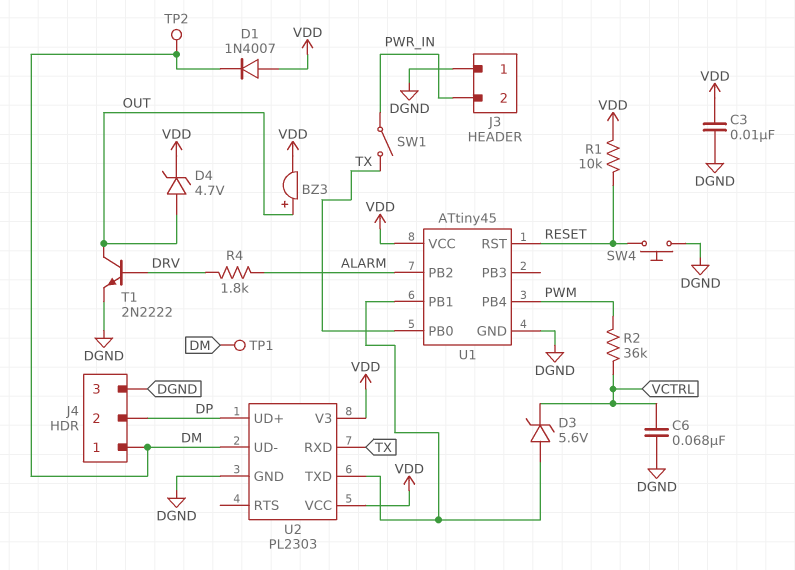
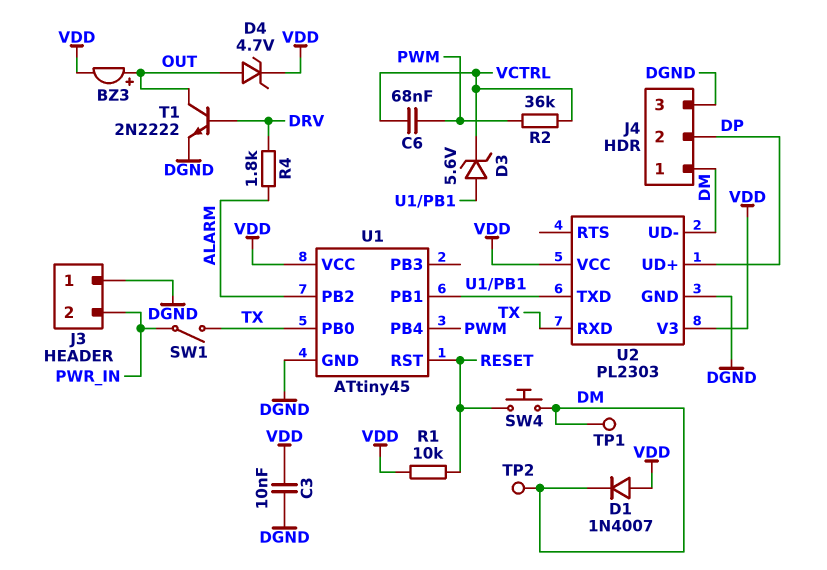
C6: 68nF (DGND, VCTRL) -> 68nF (PWM, VCTRL)
SW4: button (DGND, RESET) -> button (DM, RESET)

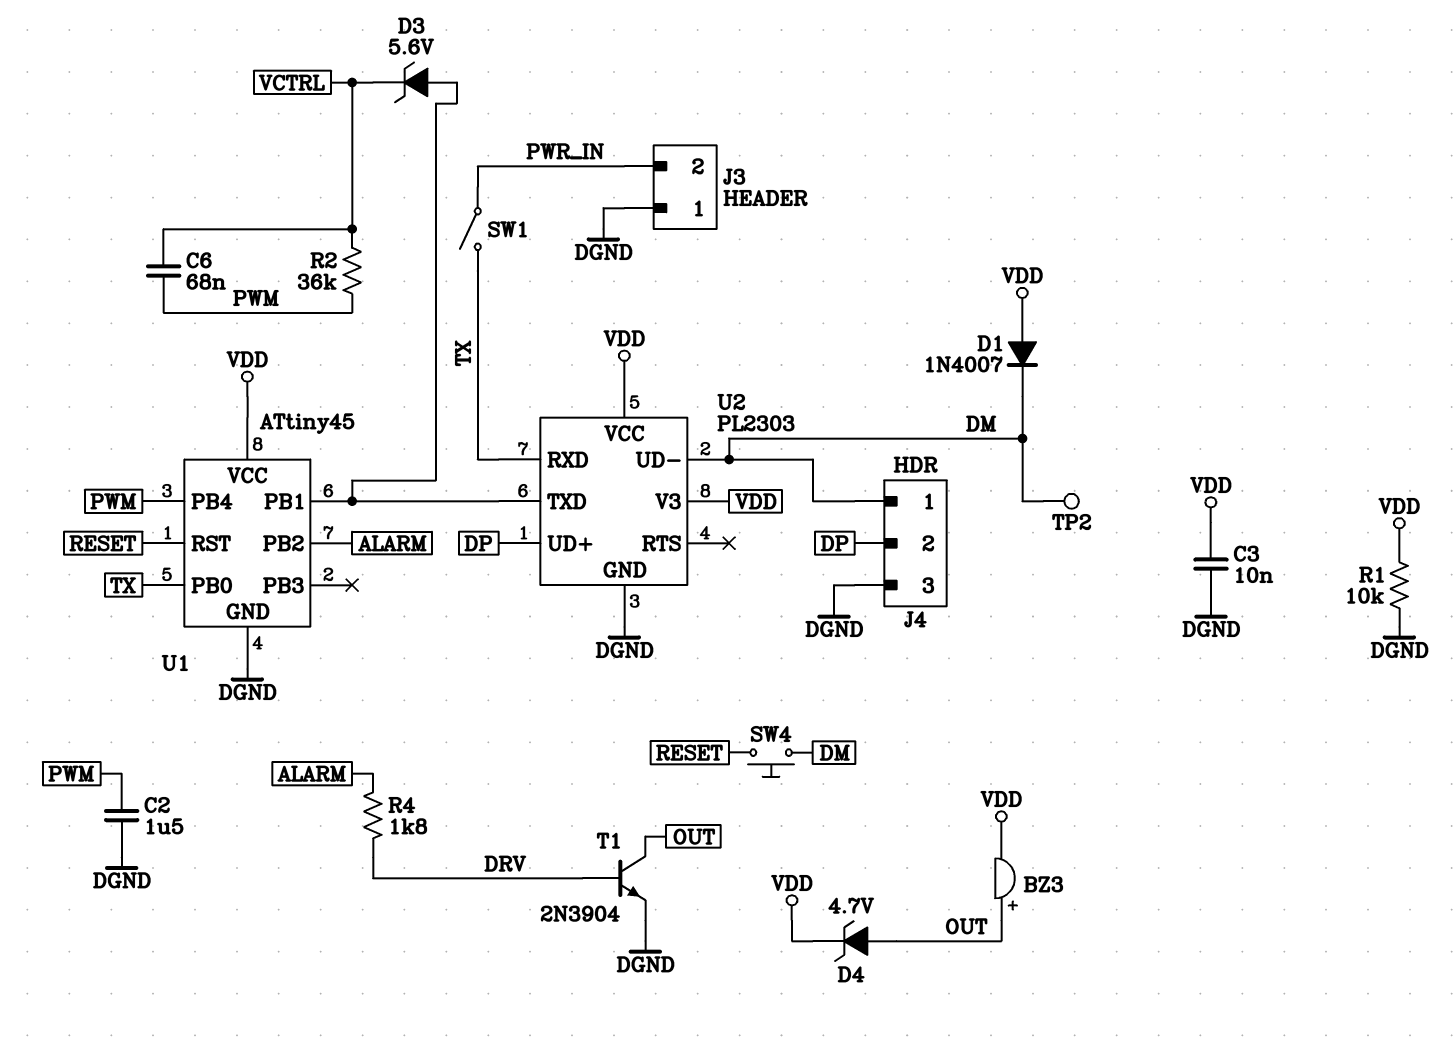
C2: none -> 1.5uF (DGND, PWM)
R1: 10k (RESET, VDD) -> 10k (DGND, VDD)
T1: NPN 2N2222 (B DRV, C OUT, E DGND) -> NPN 2N3904 (B DRV, C OUT, E DGND)
TP1: test point (DM) -> none

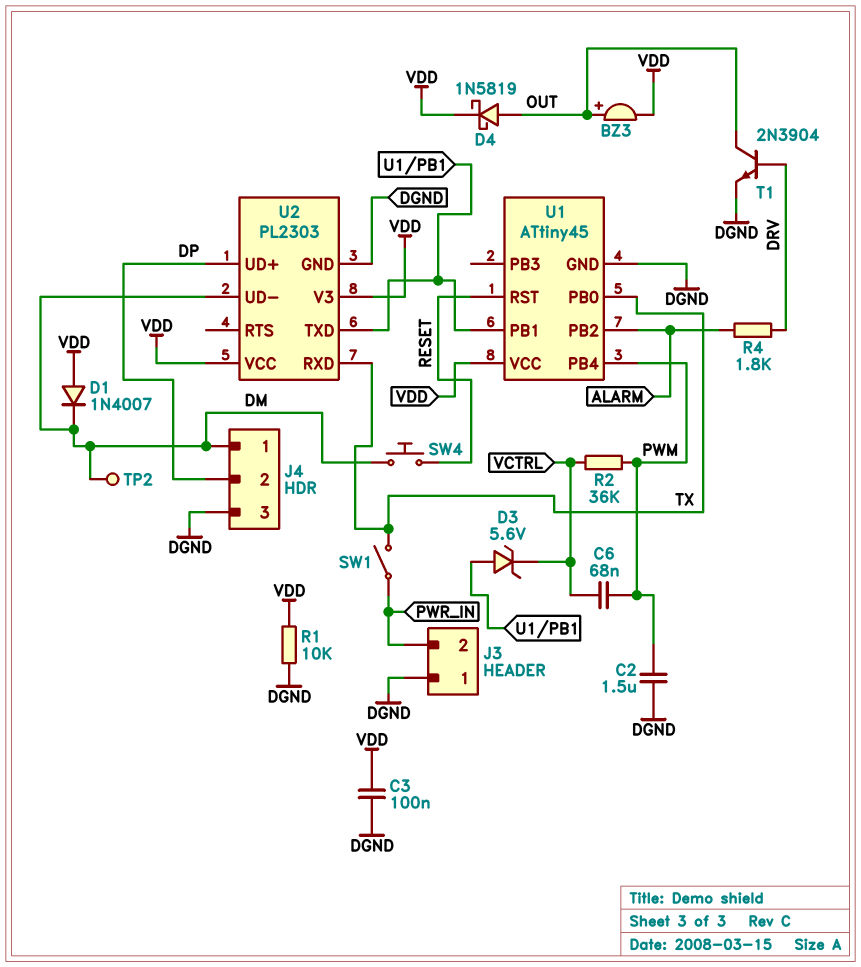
C3: 10nF (DGND, VDD) -> 100nF (DGND, VDD)
D4: zener 4.7V (A OUT, K VDD) -> schottky 1N5819 (A OUT, K VDD)

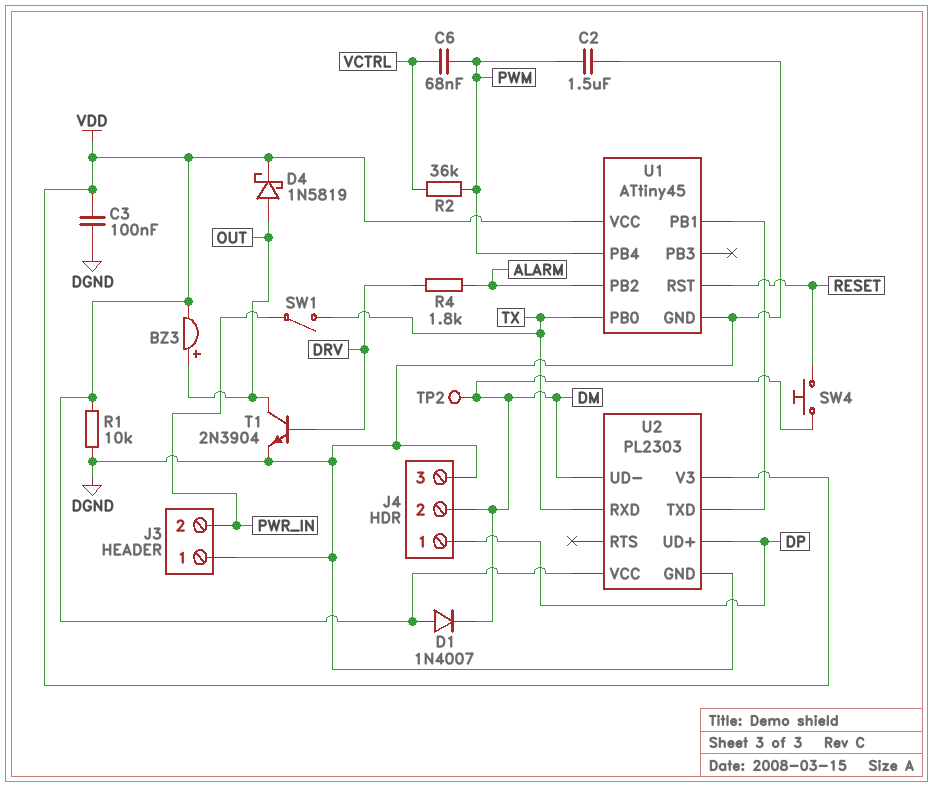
D3: zener 5.6V (A U1/PB1, K VCTRL) -> none
J4 pin 1: DM -> DP
J4 pin 2: DP -> DM

